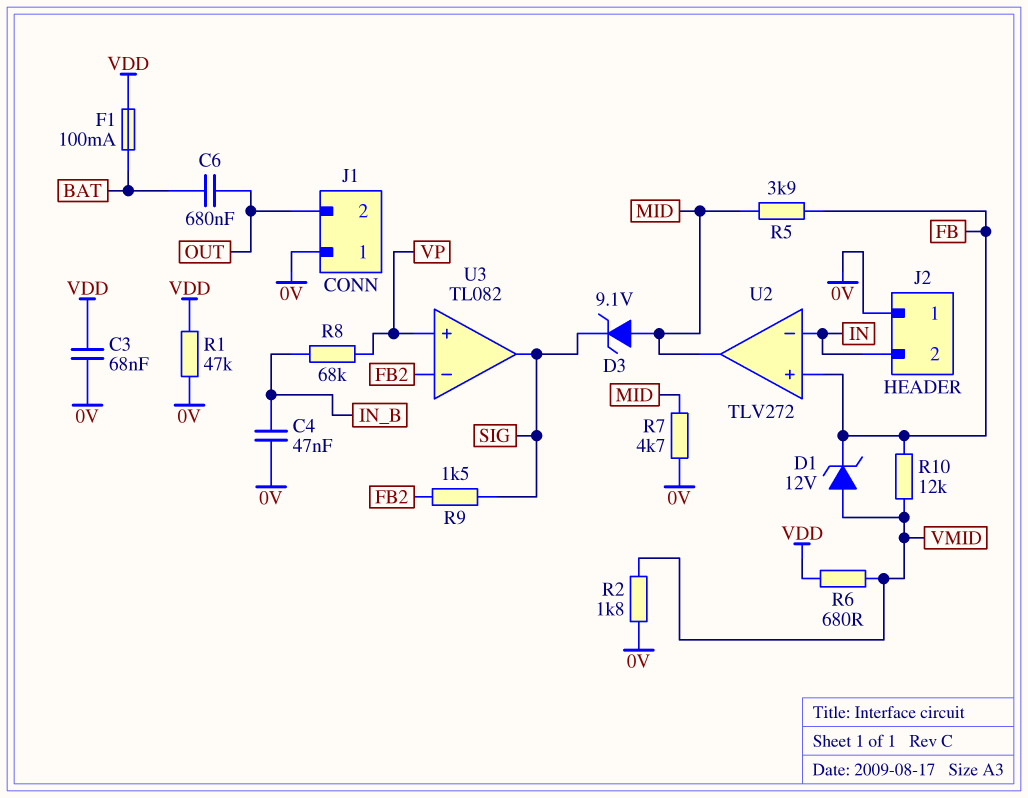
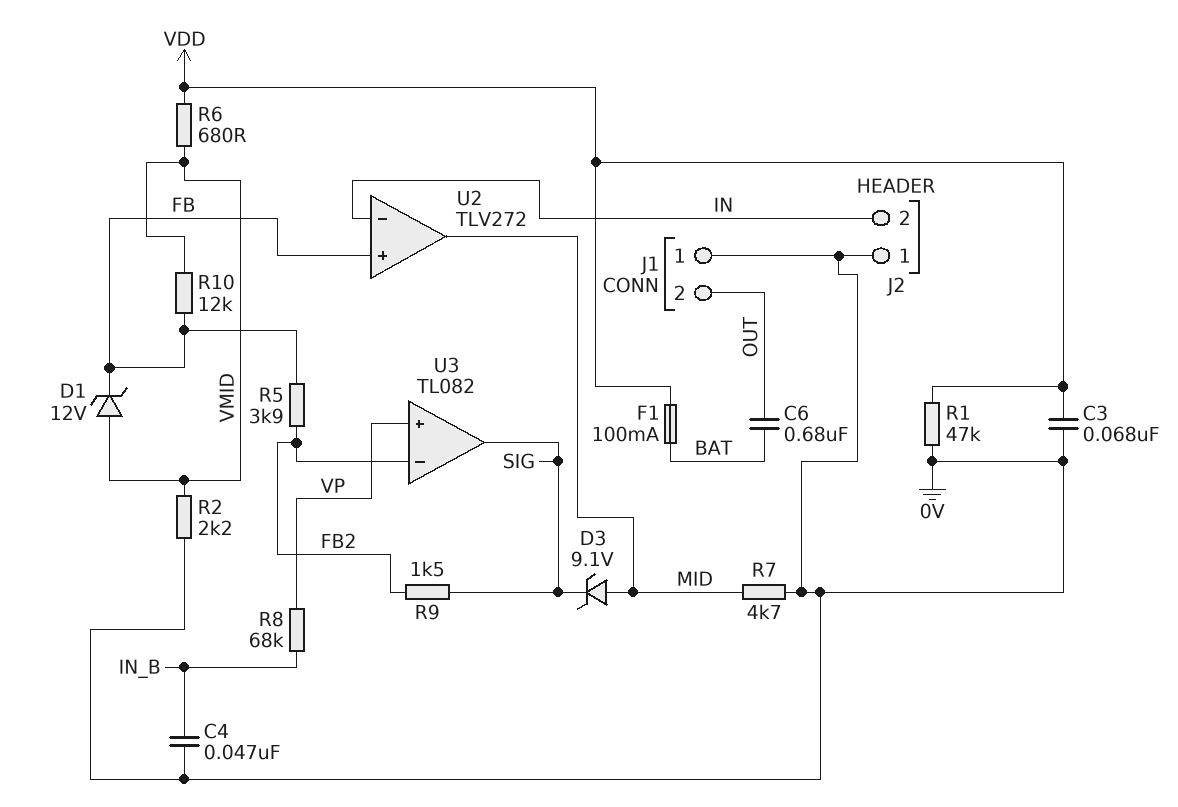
R2: 1.8k (0V, VMID) -> 2.2k (0V, VMID)
R5: 3.9k (FB, MID) -> 3.9k (FB, FB2)

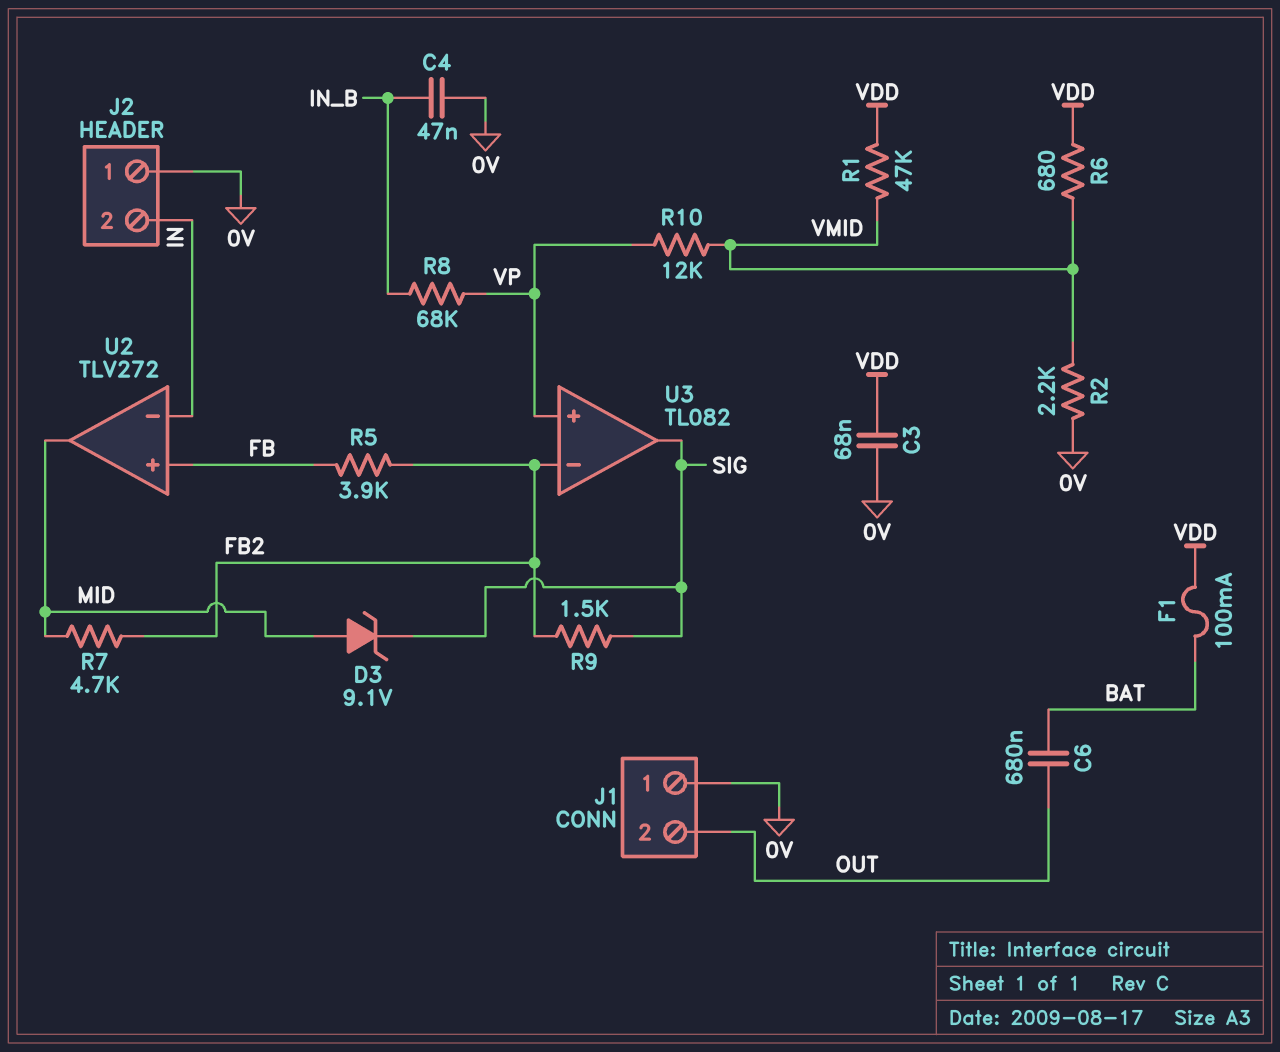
D1: zener 12V (A VMID, K FB) -> none
R1: 47k (0V, VDD) -> 47k (VDD, VMID)
R7: 4.7k (0V, MID) -> 4.7k (FB2, MID)
R10: 12k (FB, VMID) -> 12k (VMID, VP)

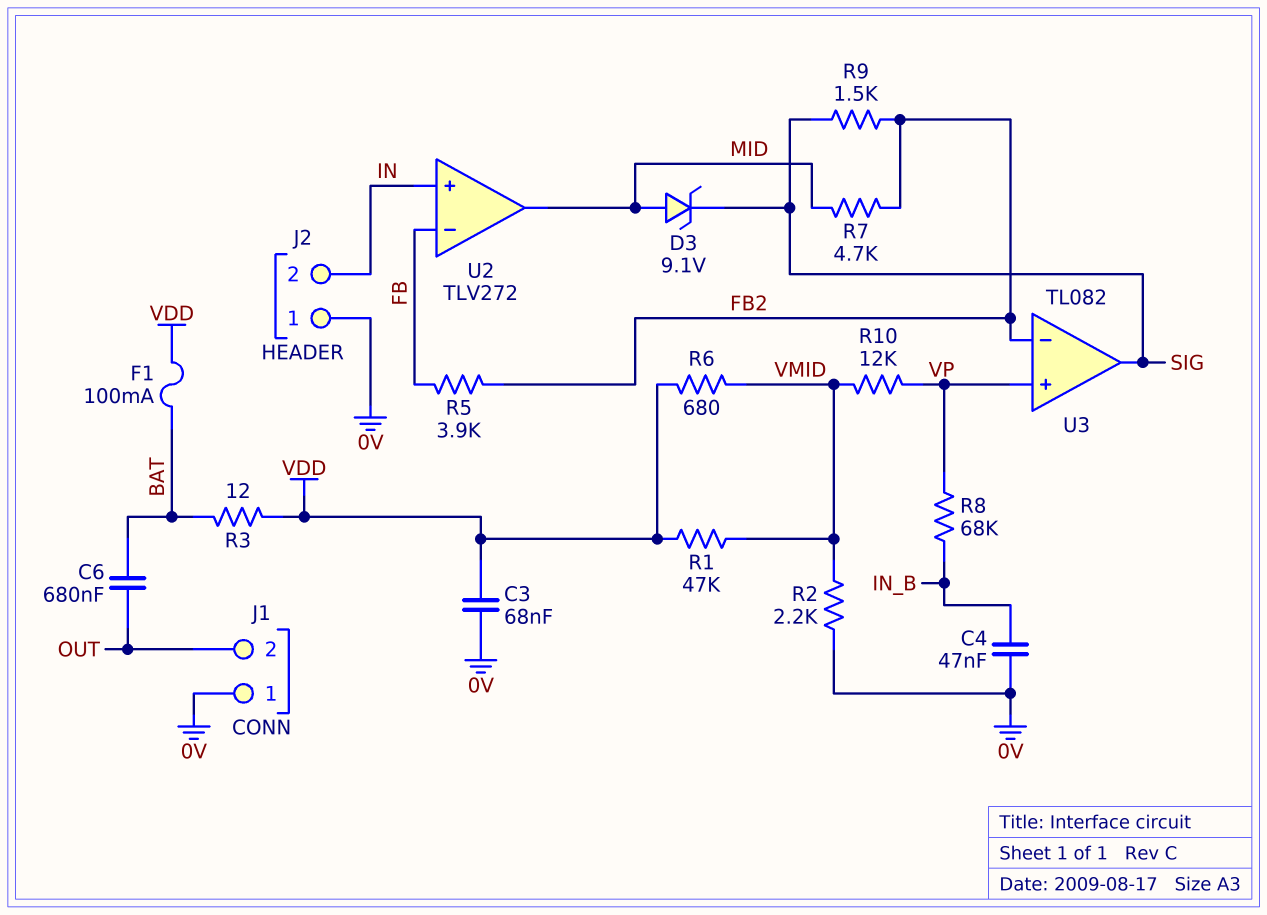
R3: none -> 12 (BAT, VDD)
U2 pin in+: FB -> IN
U2 pin in-: IN -> FB

